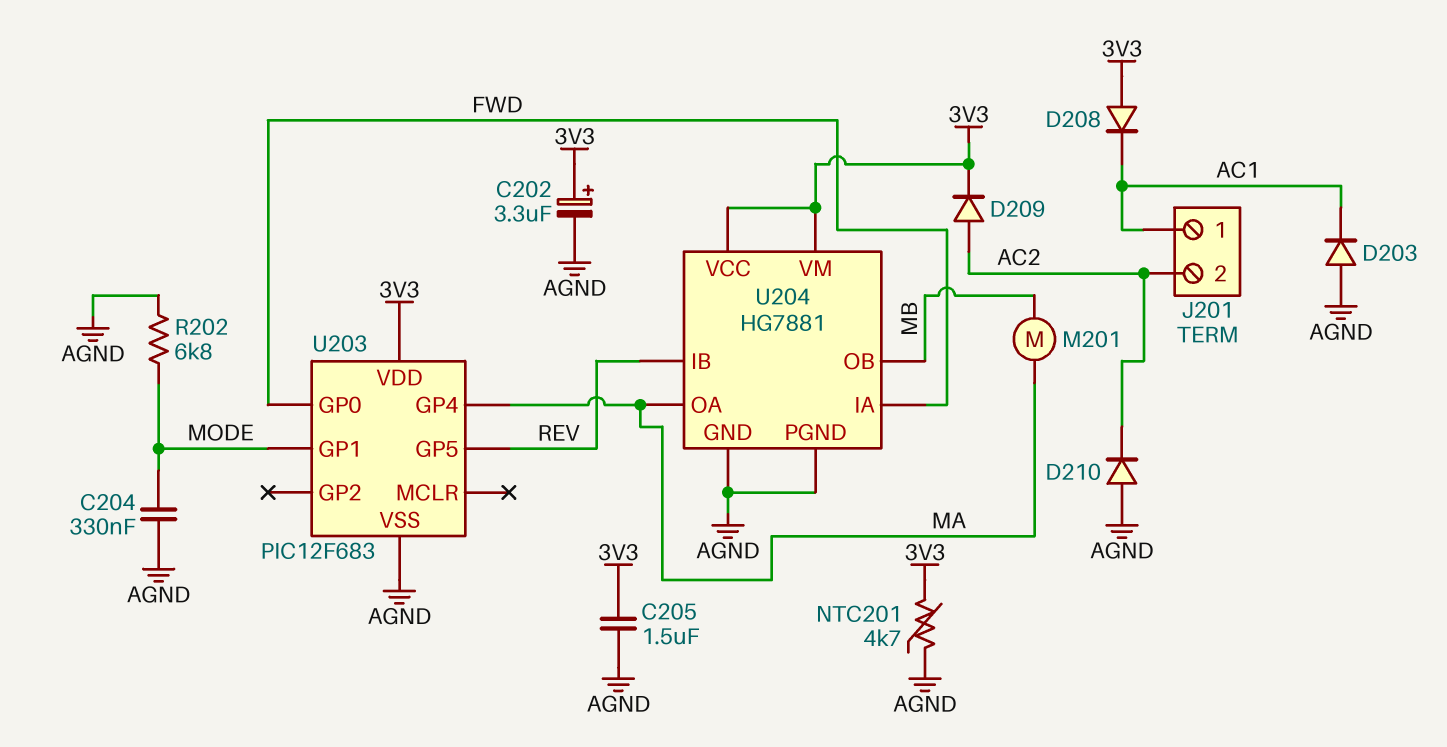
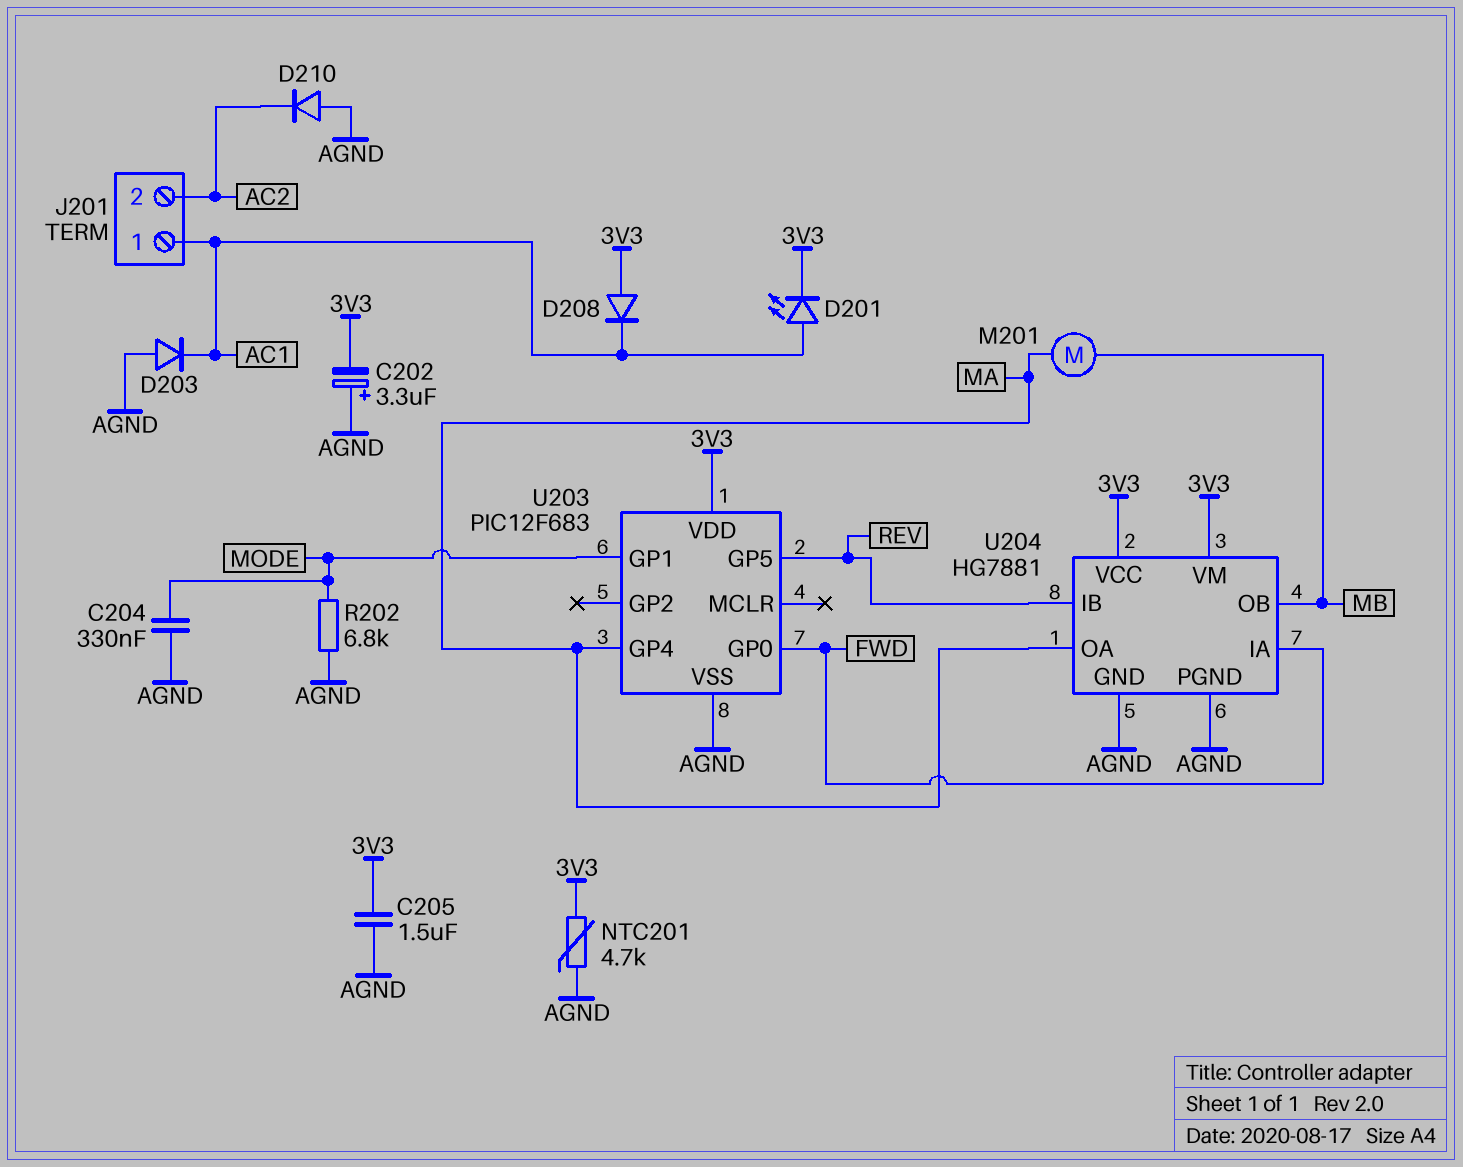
C202: 3.3uF (plus 3V3, minus AGND) -> 3.3uF (plus AGND, minus 3V3)
D201: none -> LED (A AC1, K 3V3)
D209: diode (A AC2, K 3V3) -> none

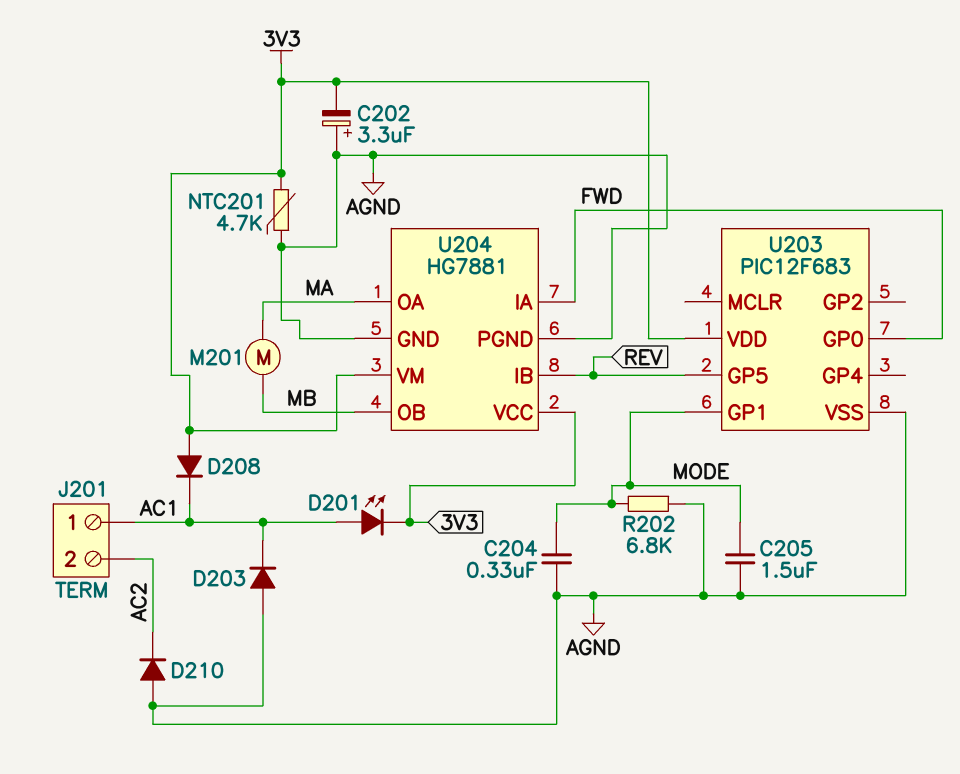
C205: 1.5uF (3V3, AGND) -> 1.5uF (AGND, MODE)
U203 pin GP4: MA -> none

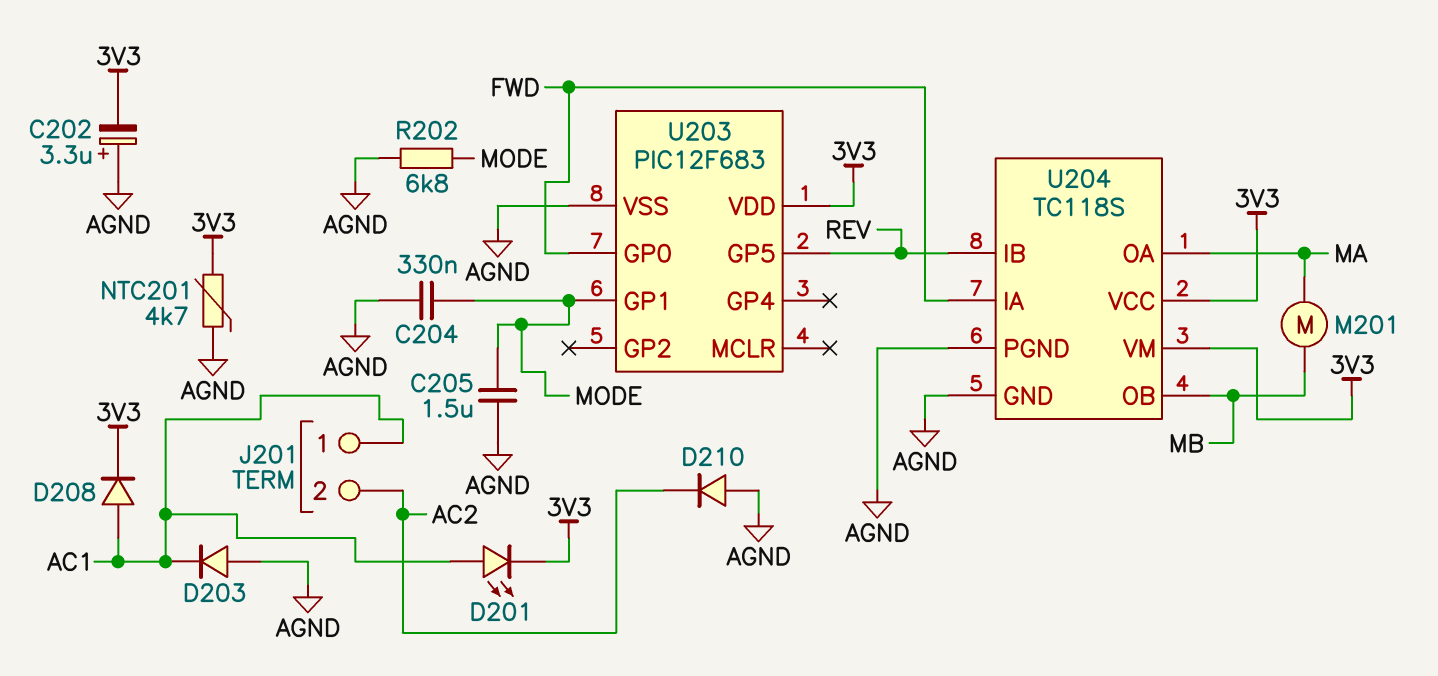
D208: diode (A 3V3, K AC1) -> diode (A AC1, K 3V3)
U204: HG7881 -> TC118S

